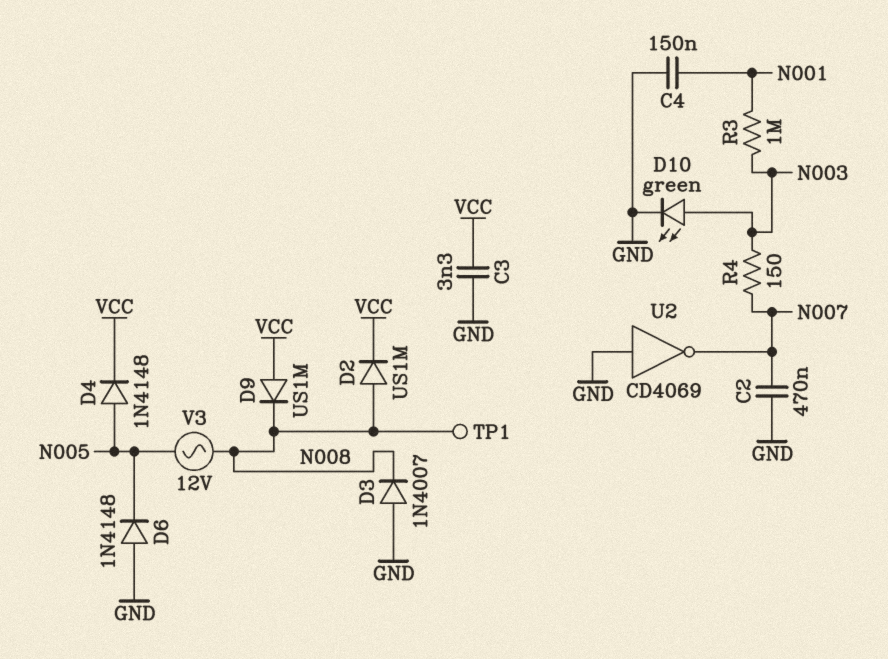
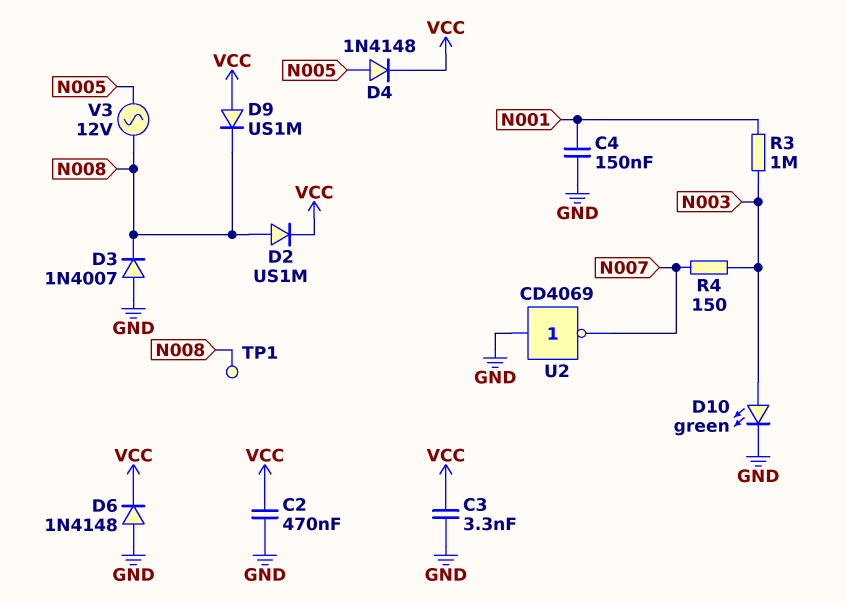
C2: 470nF (GND, N007) -> 470nF (GND, VCC)
D6: diode 1N4148 (A GND, K N005) -> diode 1N4148 (A GND, K VCC)

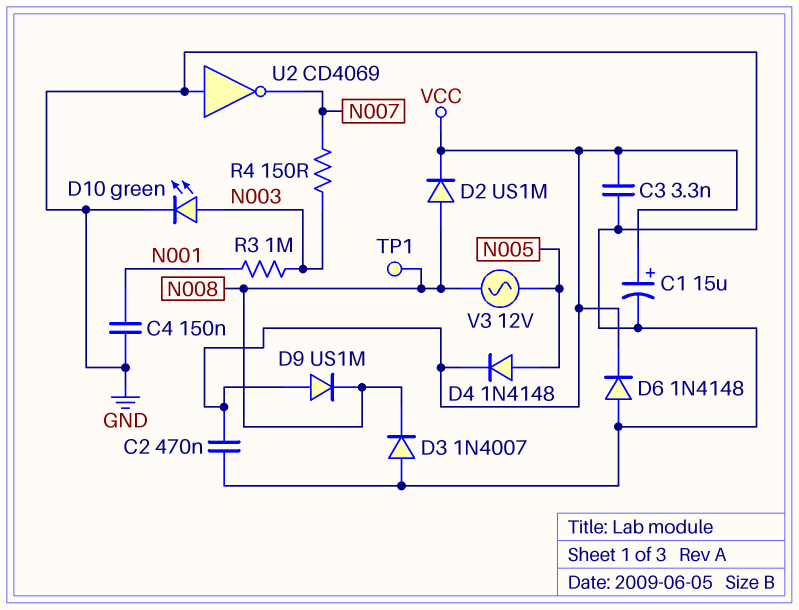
C1: none -> 15uF (plus VCC, minus GND)

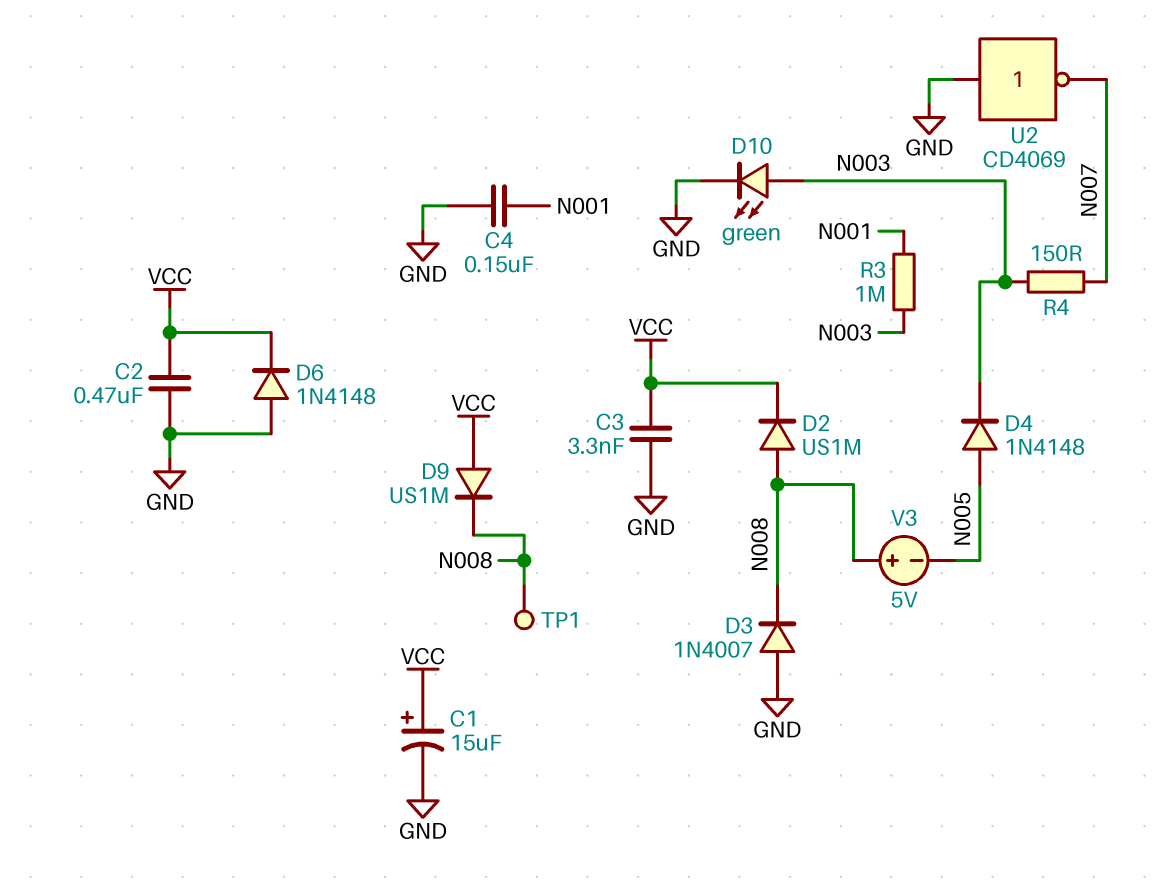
D4: diode 1N4148 (A N005, K VCC) -> diode 1N4148 (A N005, K N003)
V3: AC 12V (N005, N008) -> 5V (plus N008, minus N005)

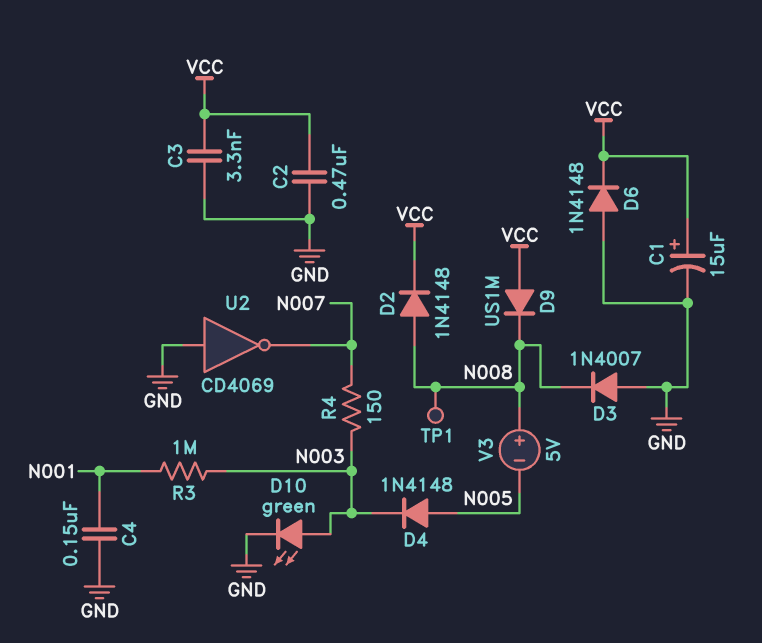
D2: diode US1M (A N008, K VCC) -> diode 1N4148 (A N008, K VCC)

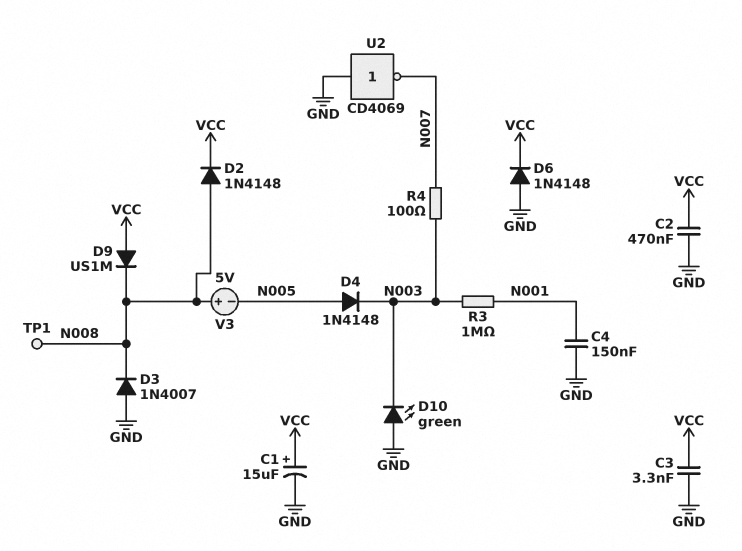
D10: LED green (A N003, K GND) -> LED green (A GND, K N003)
R4: 150 (N003, N007) -> 100 (N003, N007)

